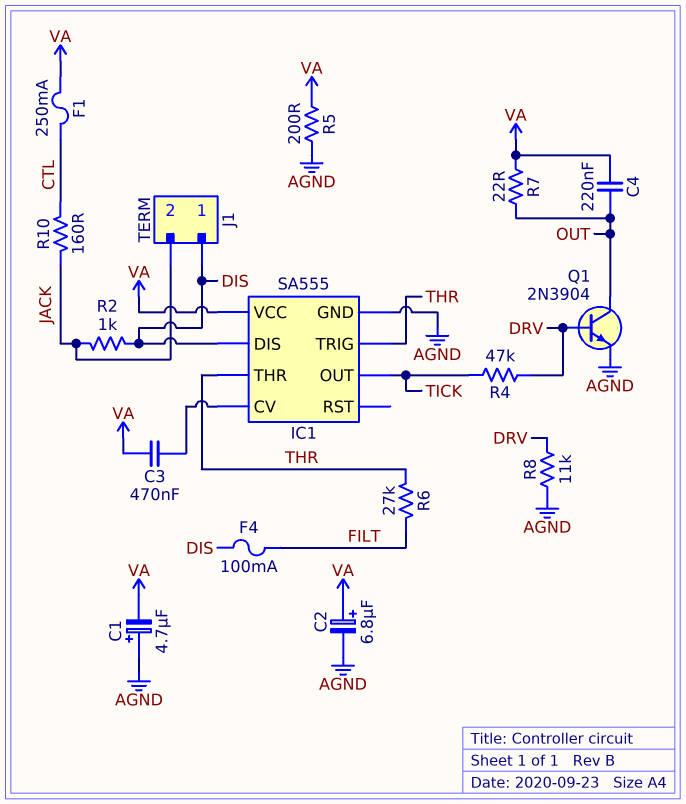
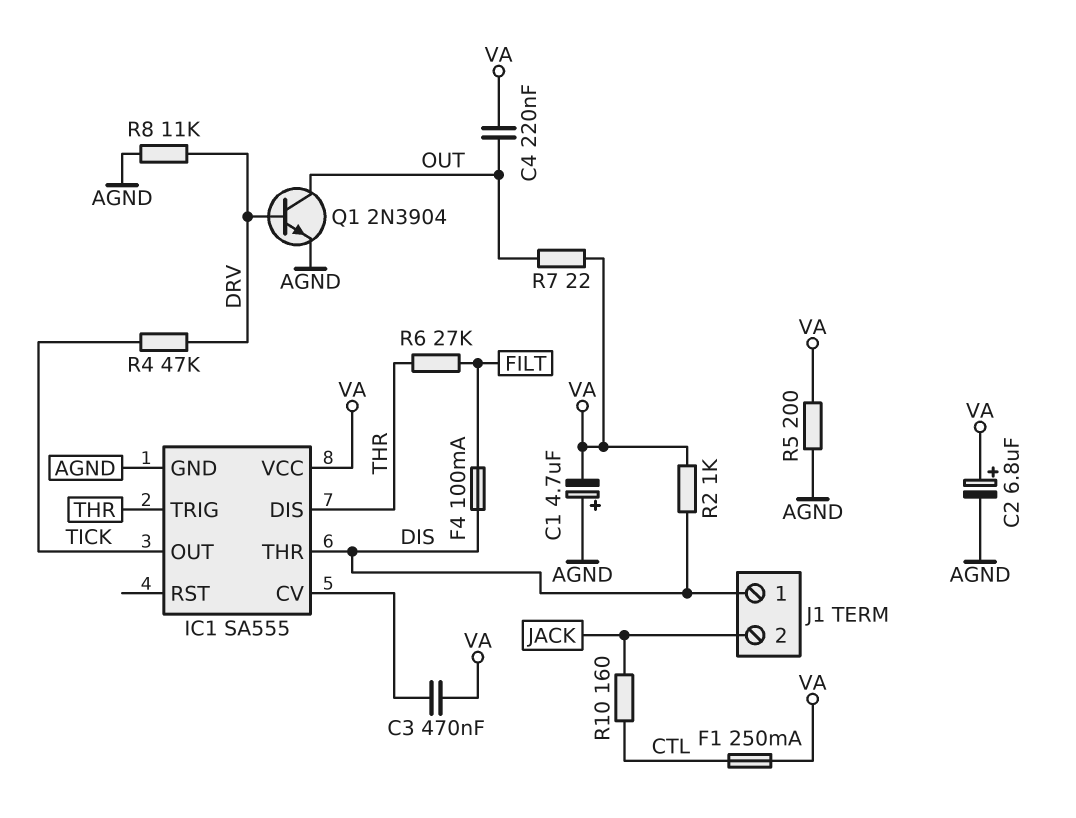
IC1 pin DIS: DIS -> THR
IC1 pin THR: THR -> DIS
R2: 1k (DIS, JACK) -> 1k (DIS, VA)

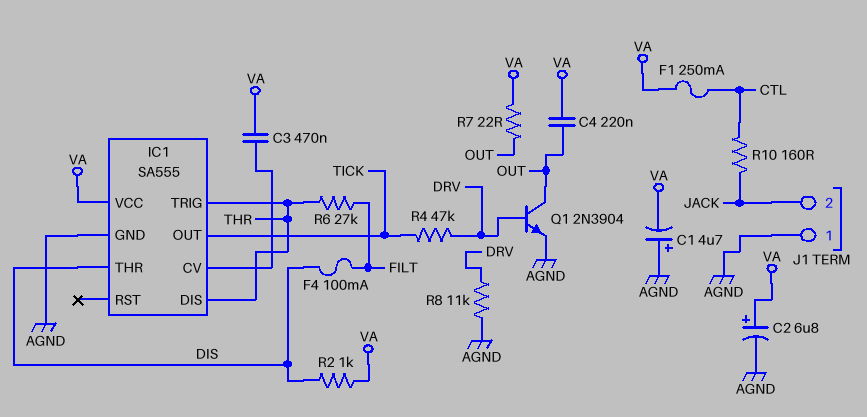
J1 pin 1: DIS -> AGND
R5: 200 (AGND, VA) -> none

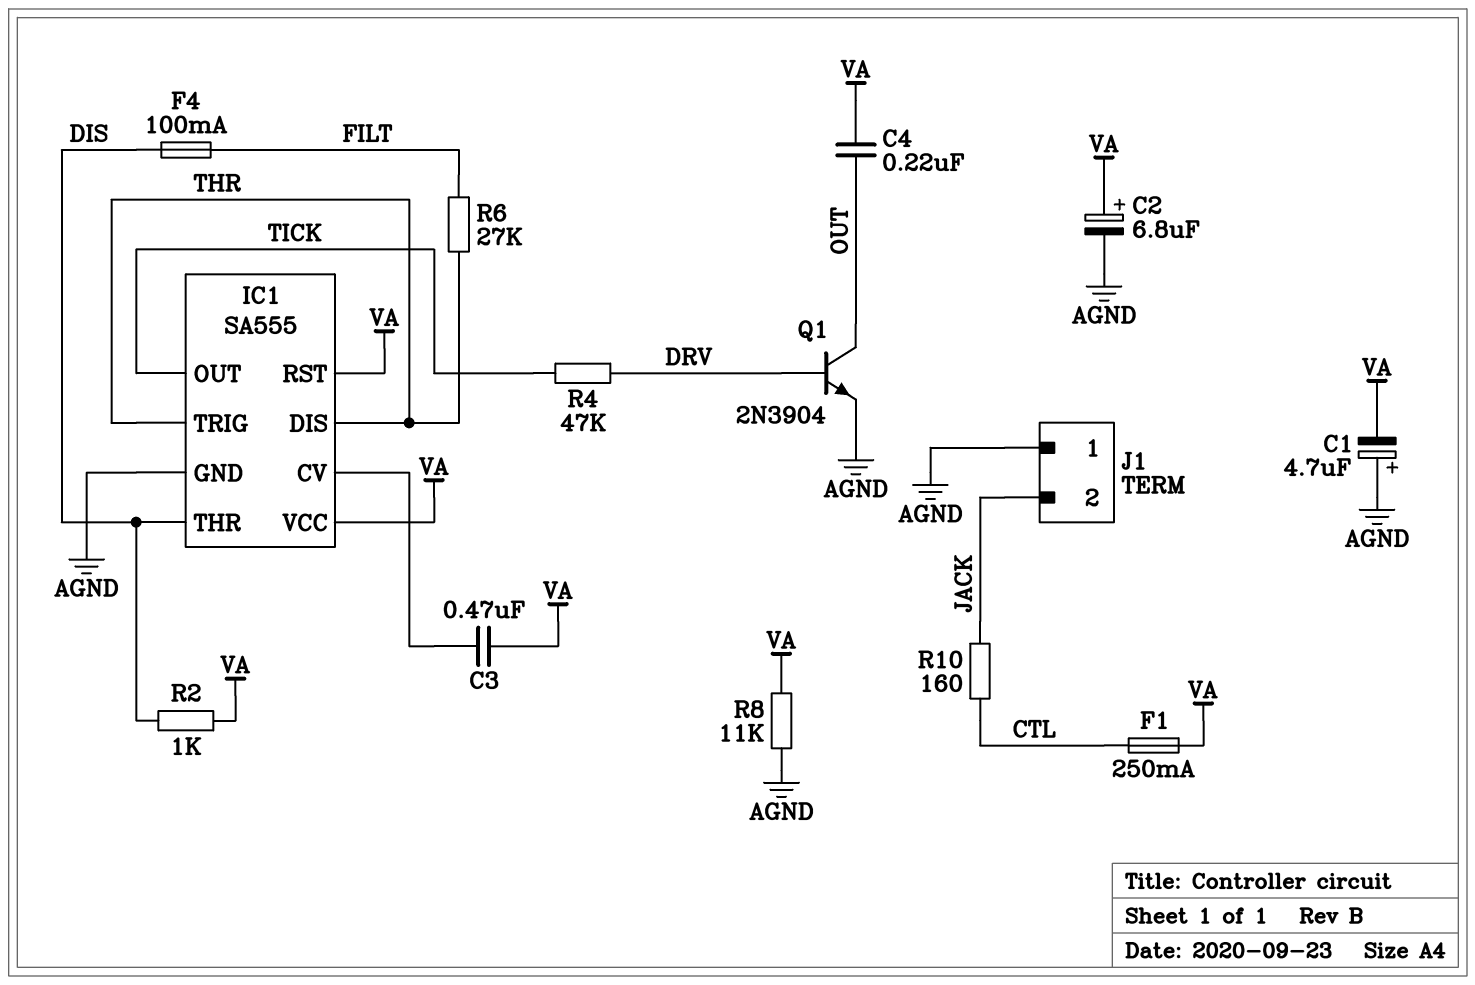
IC1 pin RST: none -> VA
R7: 22 (OUT, VA) -> none
R8: 11k (AGND, DRV) -> 11k (AGND, VA)

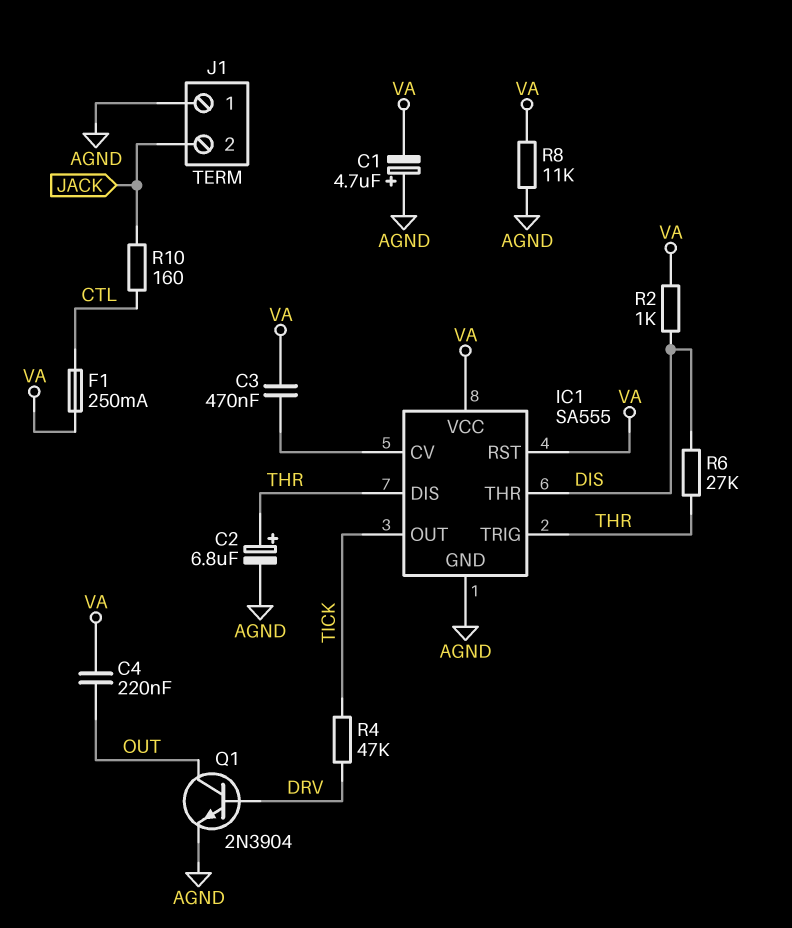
C2: 6.8uF (plus VA, minus AGND) -> 6.8uF (plus THR, minus AGND)
F4: 100mA (DIS, FILT) -> none
R6: 27k (FILT, THR) -> 27k (DIS, THR)

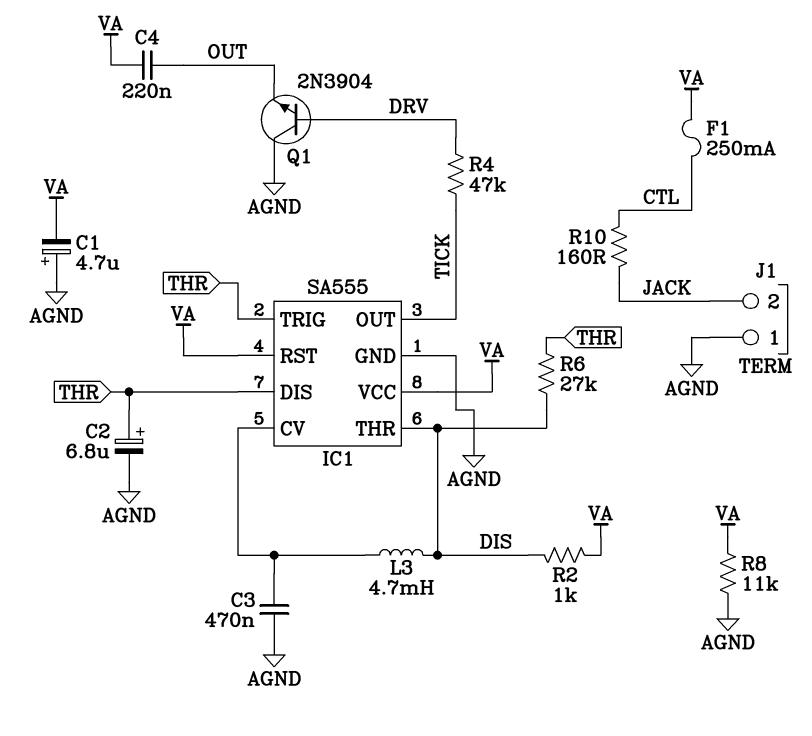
C3: 470nF (IC1/CV, VA) -> 470nF (AGND, IC1/CV)
L3: none -> 4.7mH (DIS, IC1/CV)
Q1: NPN 2N3904 (B DRV, C OUT, E AGND) -> NPN 2N3904 (B DRV, C AGND, E OUT)

